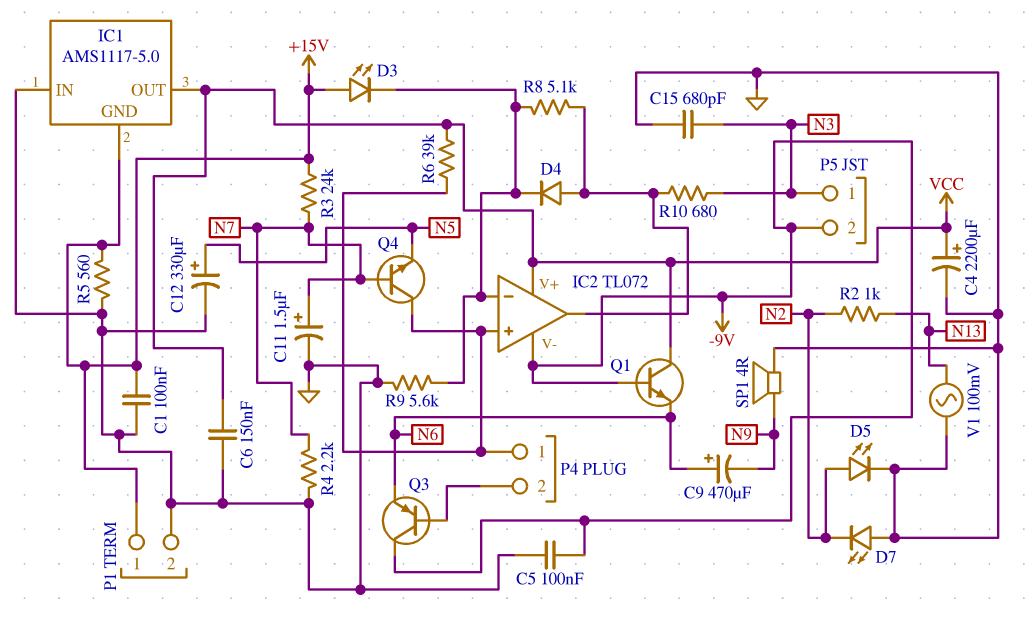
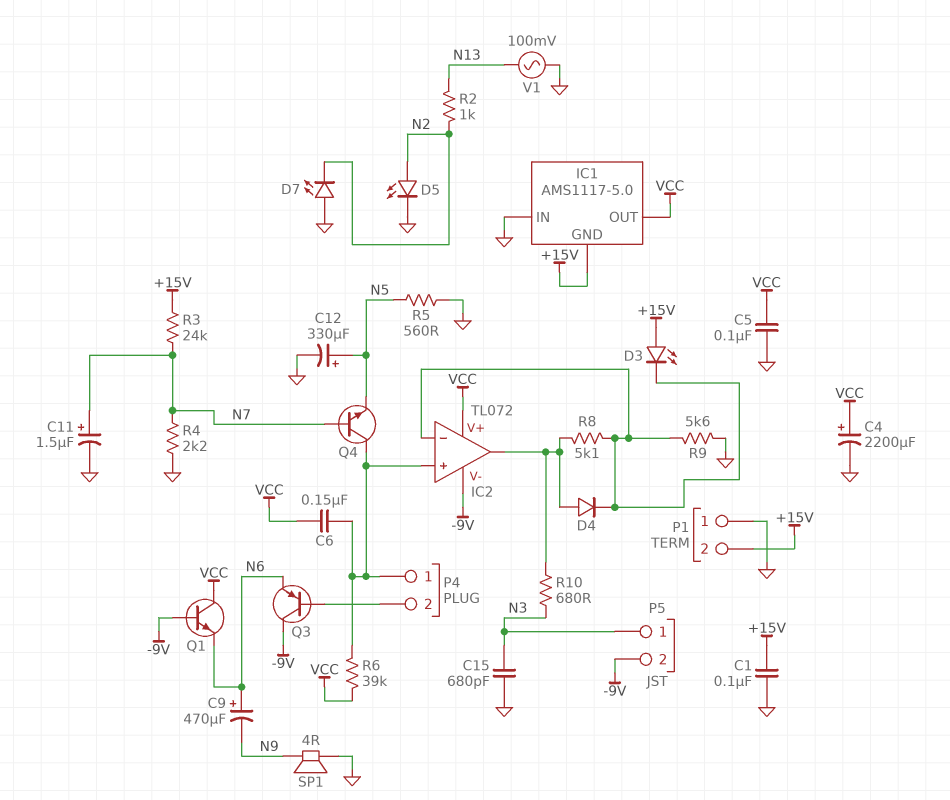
C5: 100nF (-9V, GND) -> 100nF (GND, VCC)
C6: 150nF (GND, VCC) -> 150nF (IC2/in+, VCC)
P1 pin 1: +15V -> GND
P1 pin 2: GND -> +15V
R5: 560 (+15V, GND) -> 560 (GND, N5)

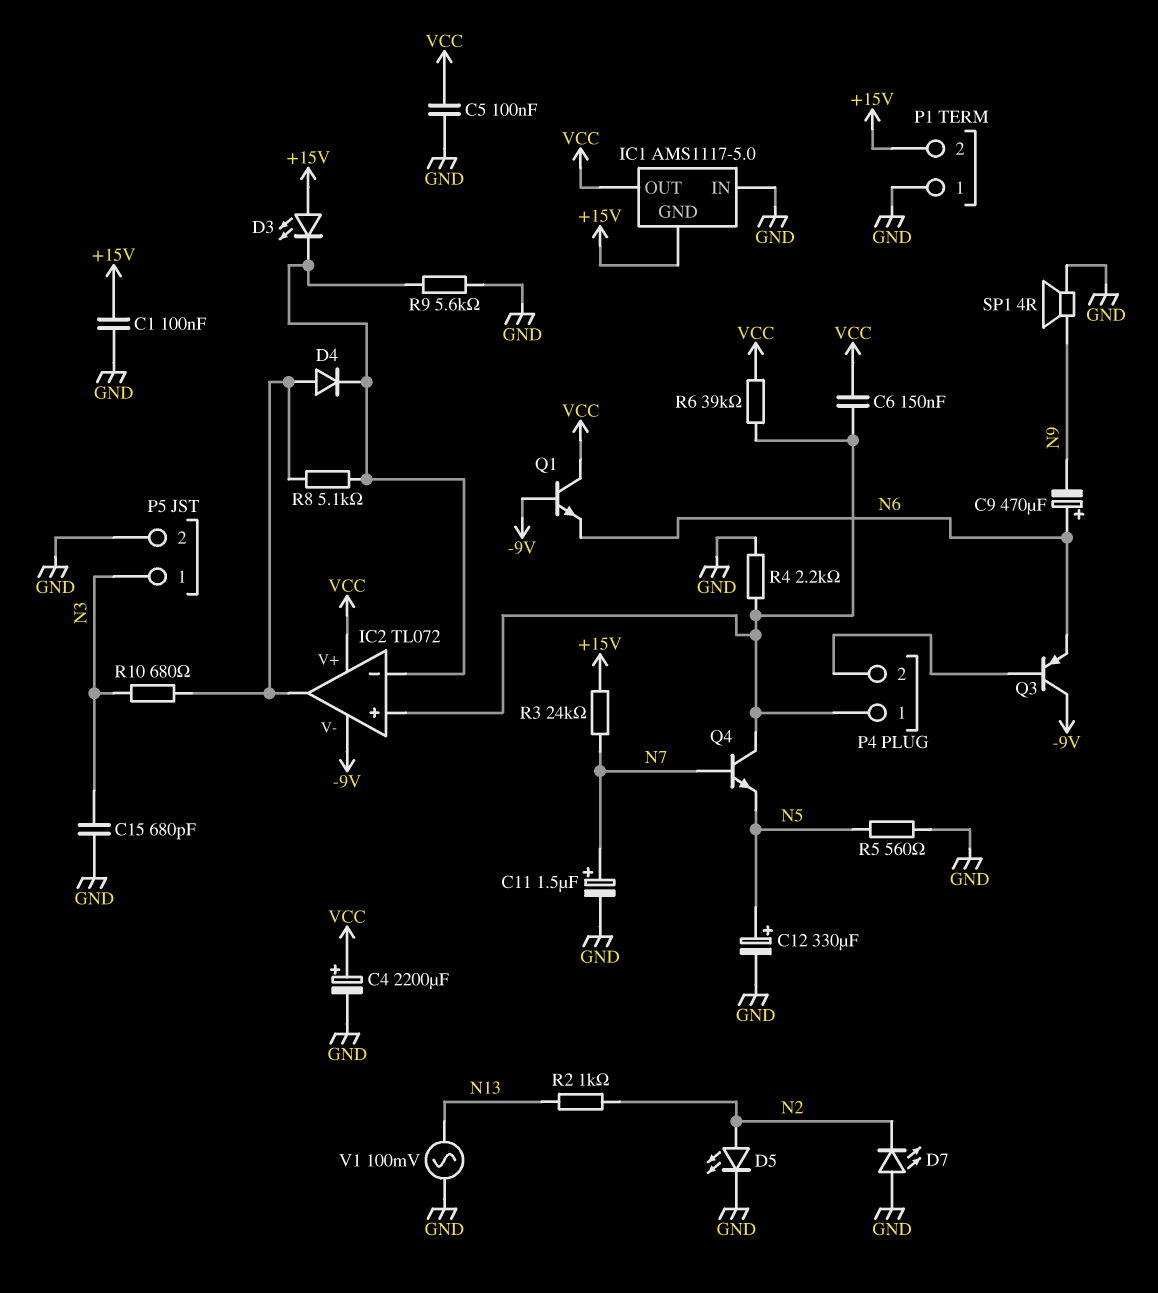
P5 pin 2: -9V -> GND
R4: 2.2k (GND, N7) -> 2.2k (GND, IC2/in+)

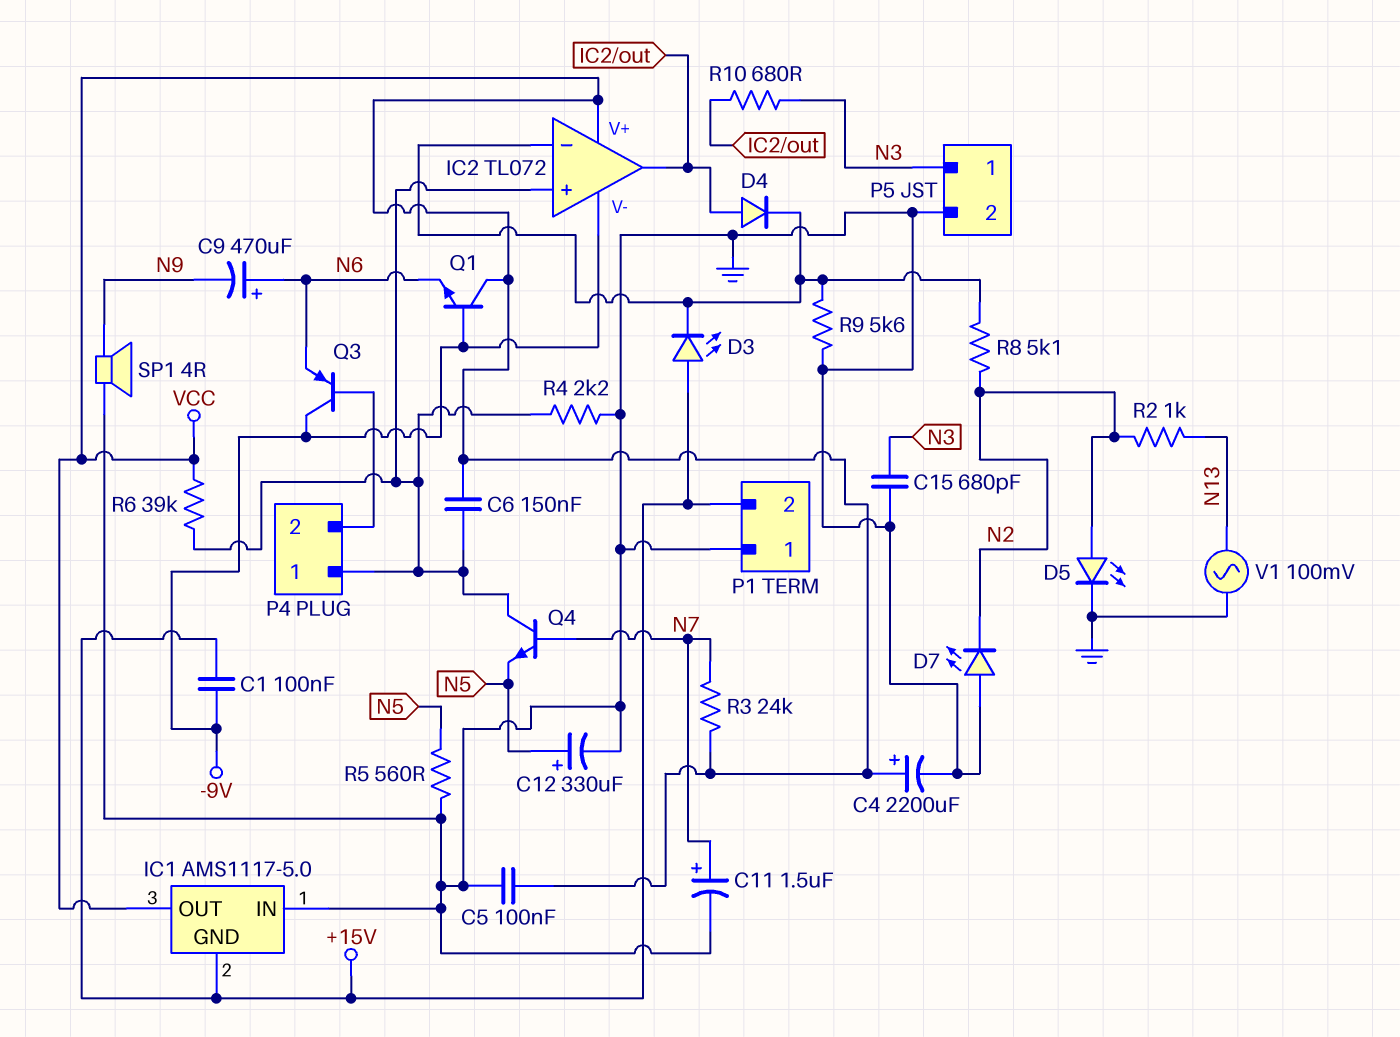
C1: 100nF (+15V, GND) -> 100nF (+15V, -9V)
R3: 24k (+15V, N7) -> 24k (N7, VCC)
R8: 5.1k (IC2/in-, IC2/out) -> 5.1k (IC2/in-, N2)

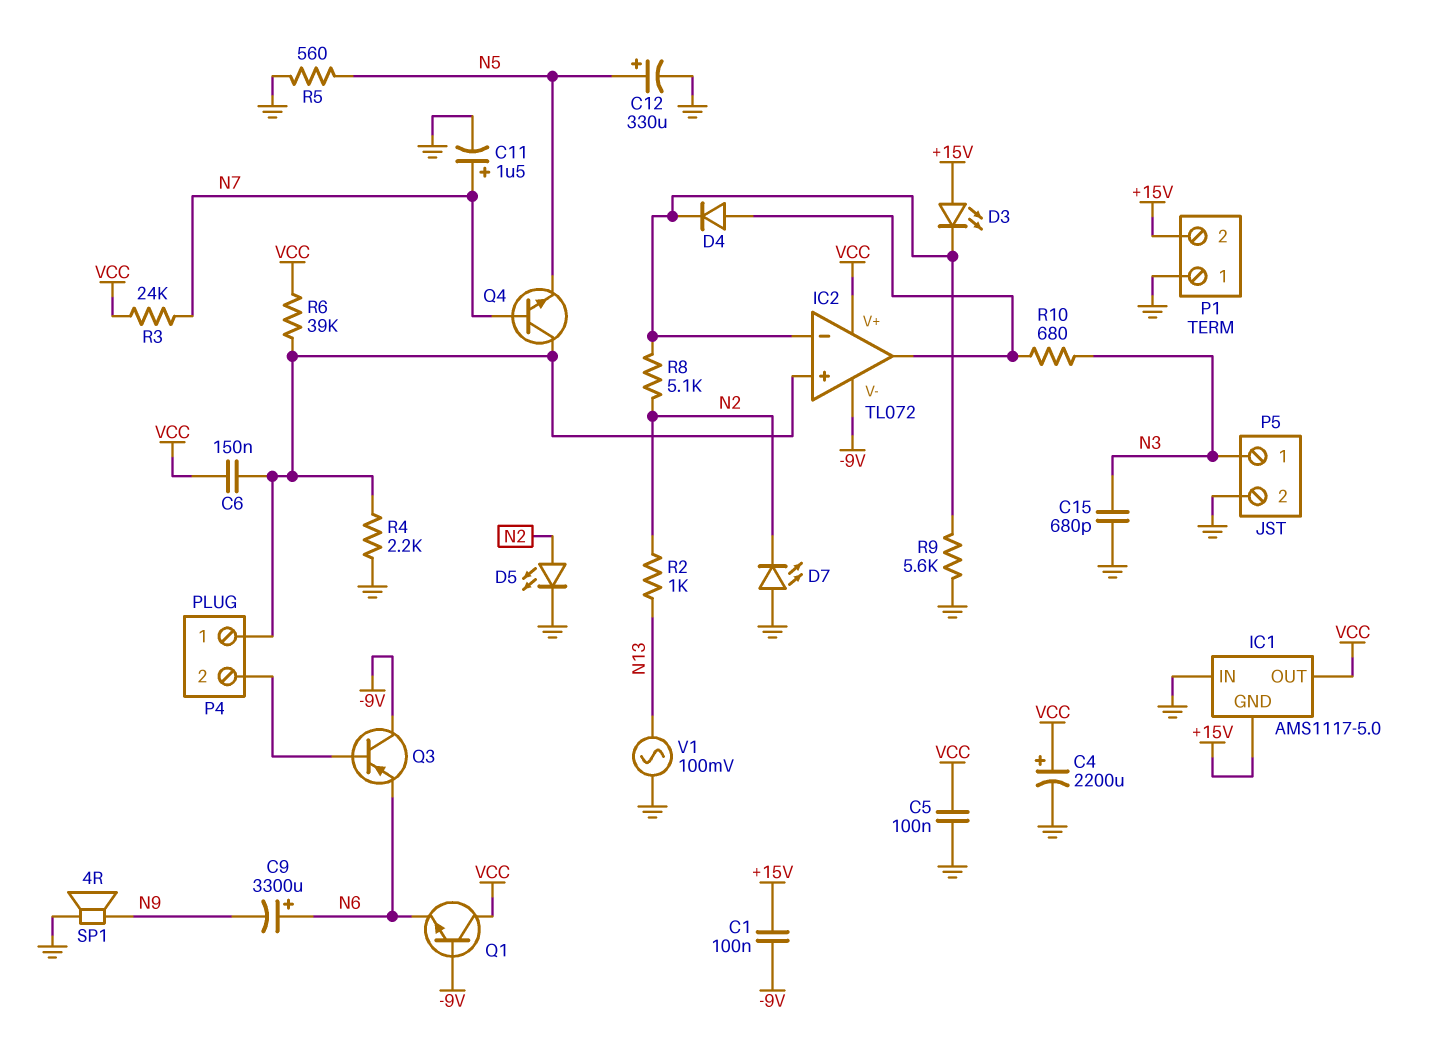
C9: 470uF (plus N6, minus N9) -> 3300uF (plus N6, minus N9)

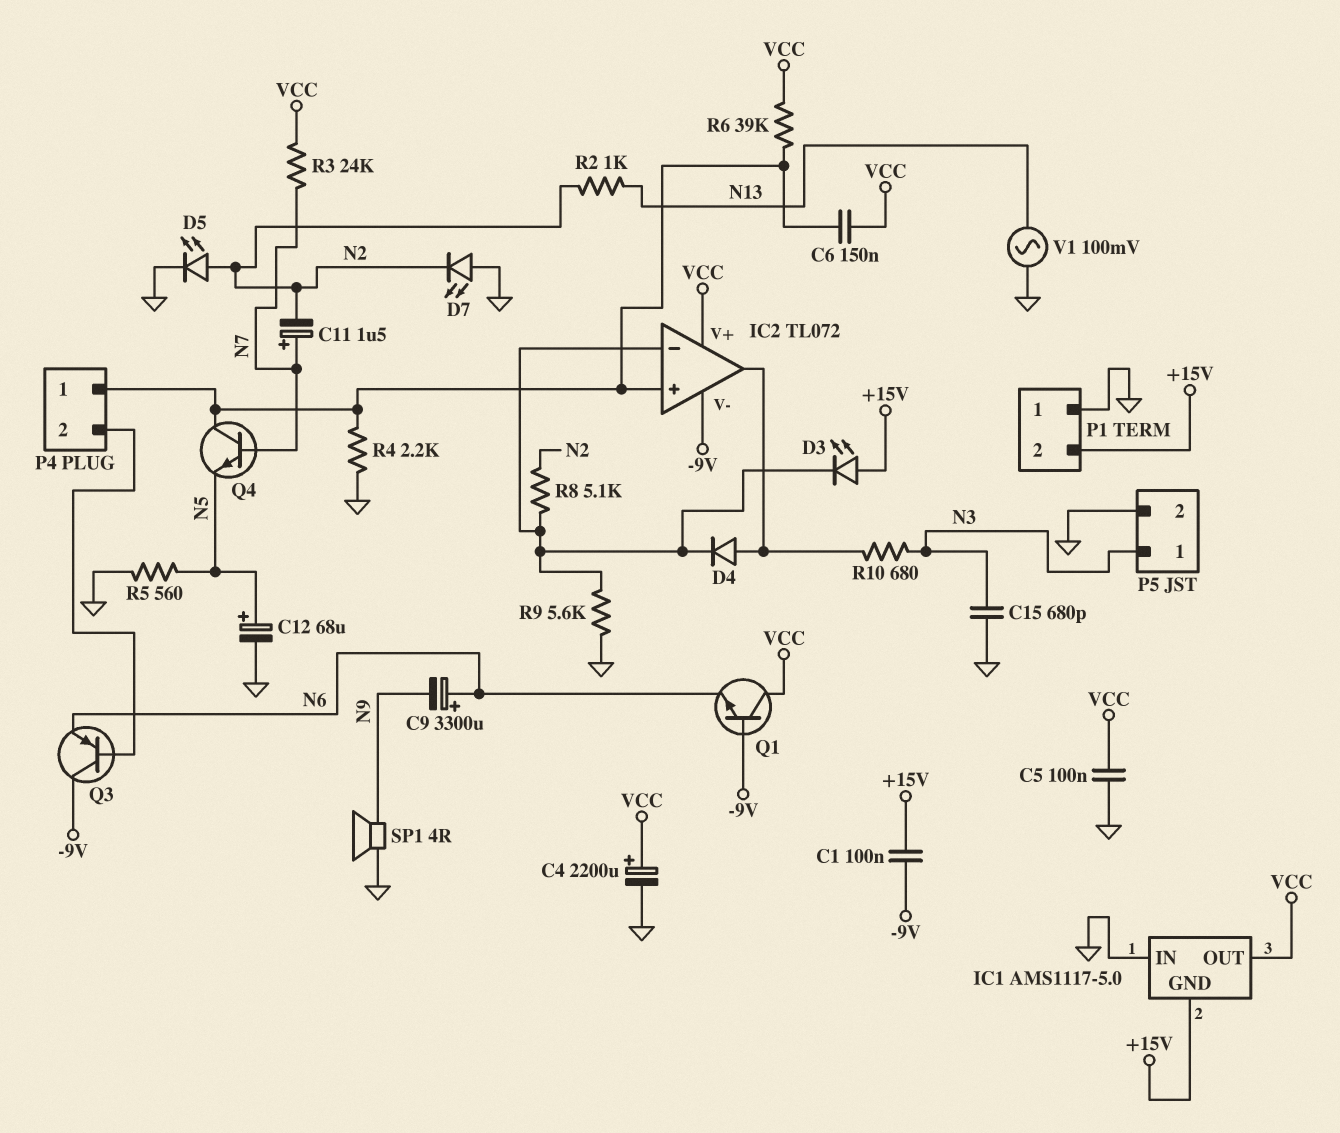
C11: 1.5uF (plus N7, minus GND) -> 1.5uF (plus N7, minus N2)
C12: 330uF (plus N5, minus GND) -> 68uF (plus N5, minus GND)

